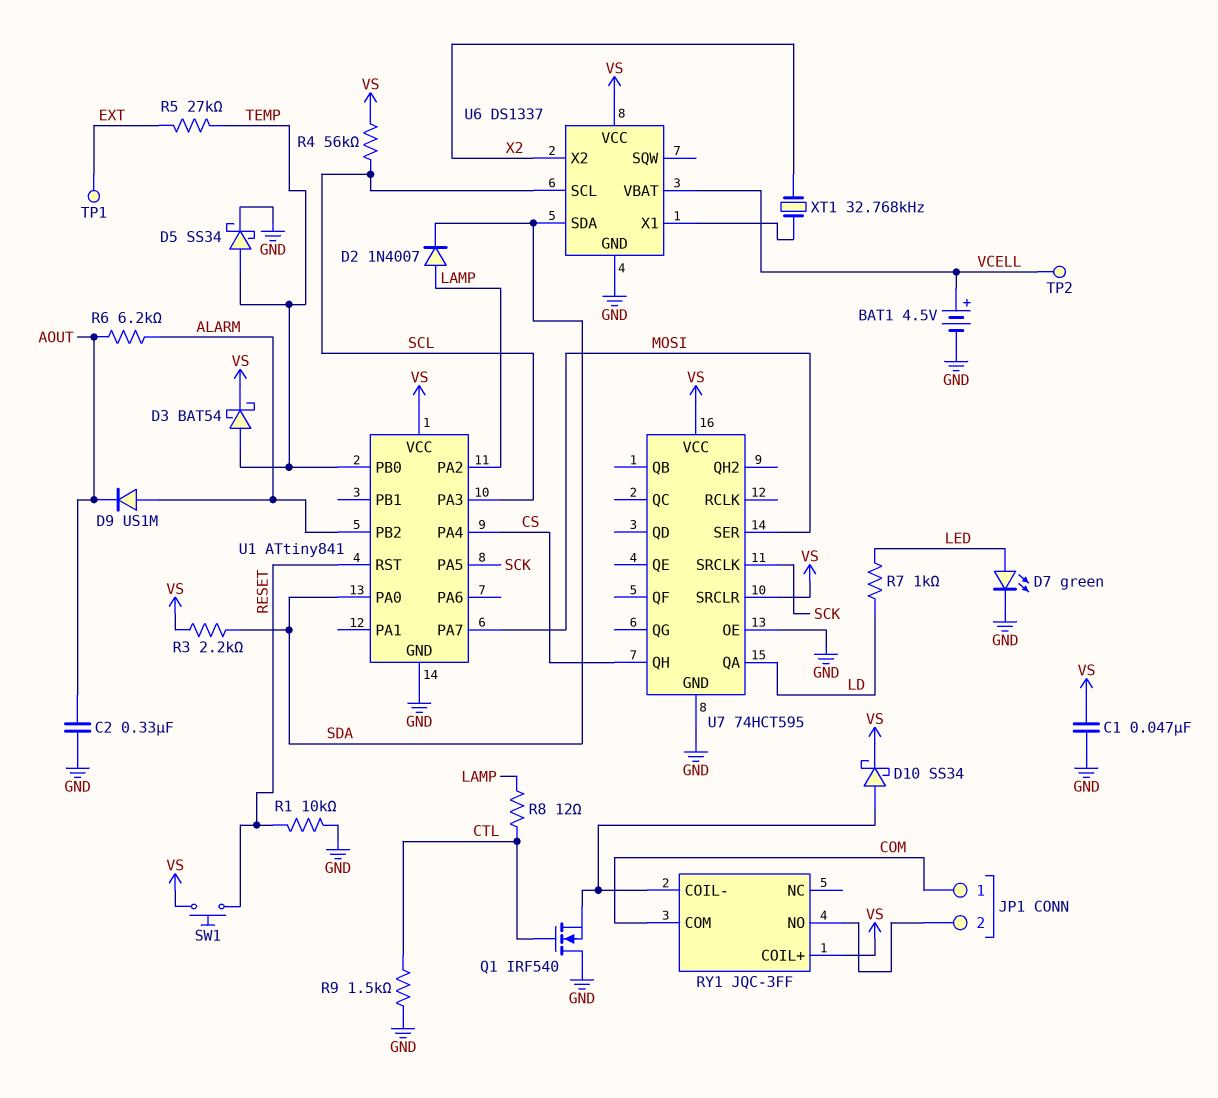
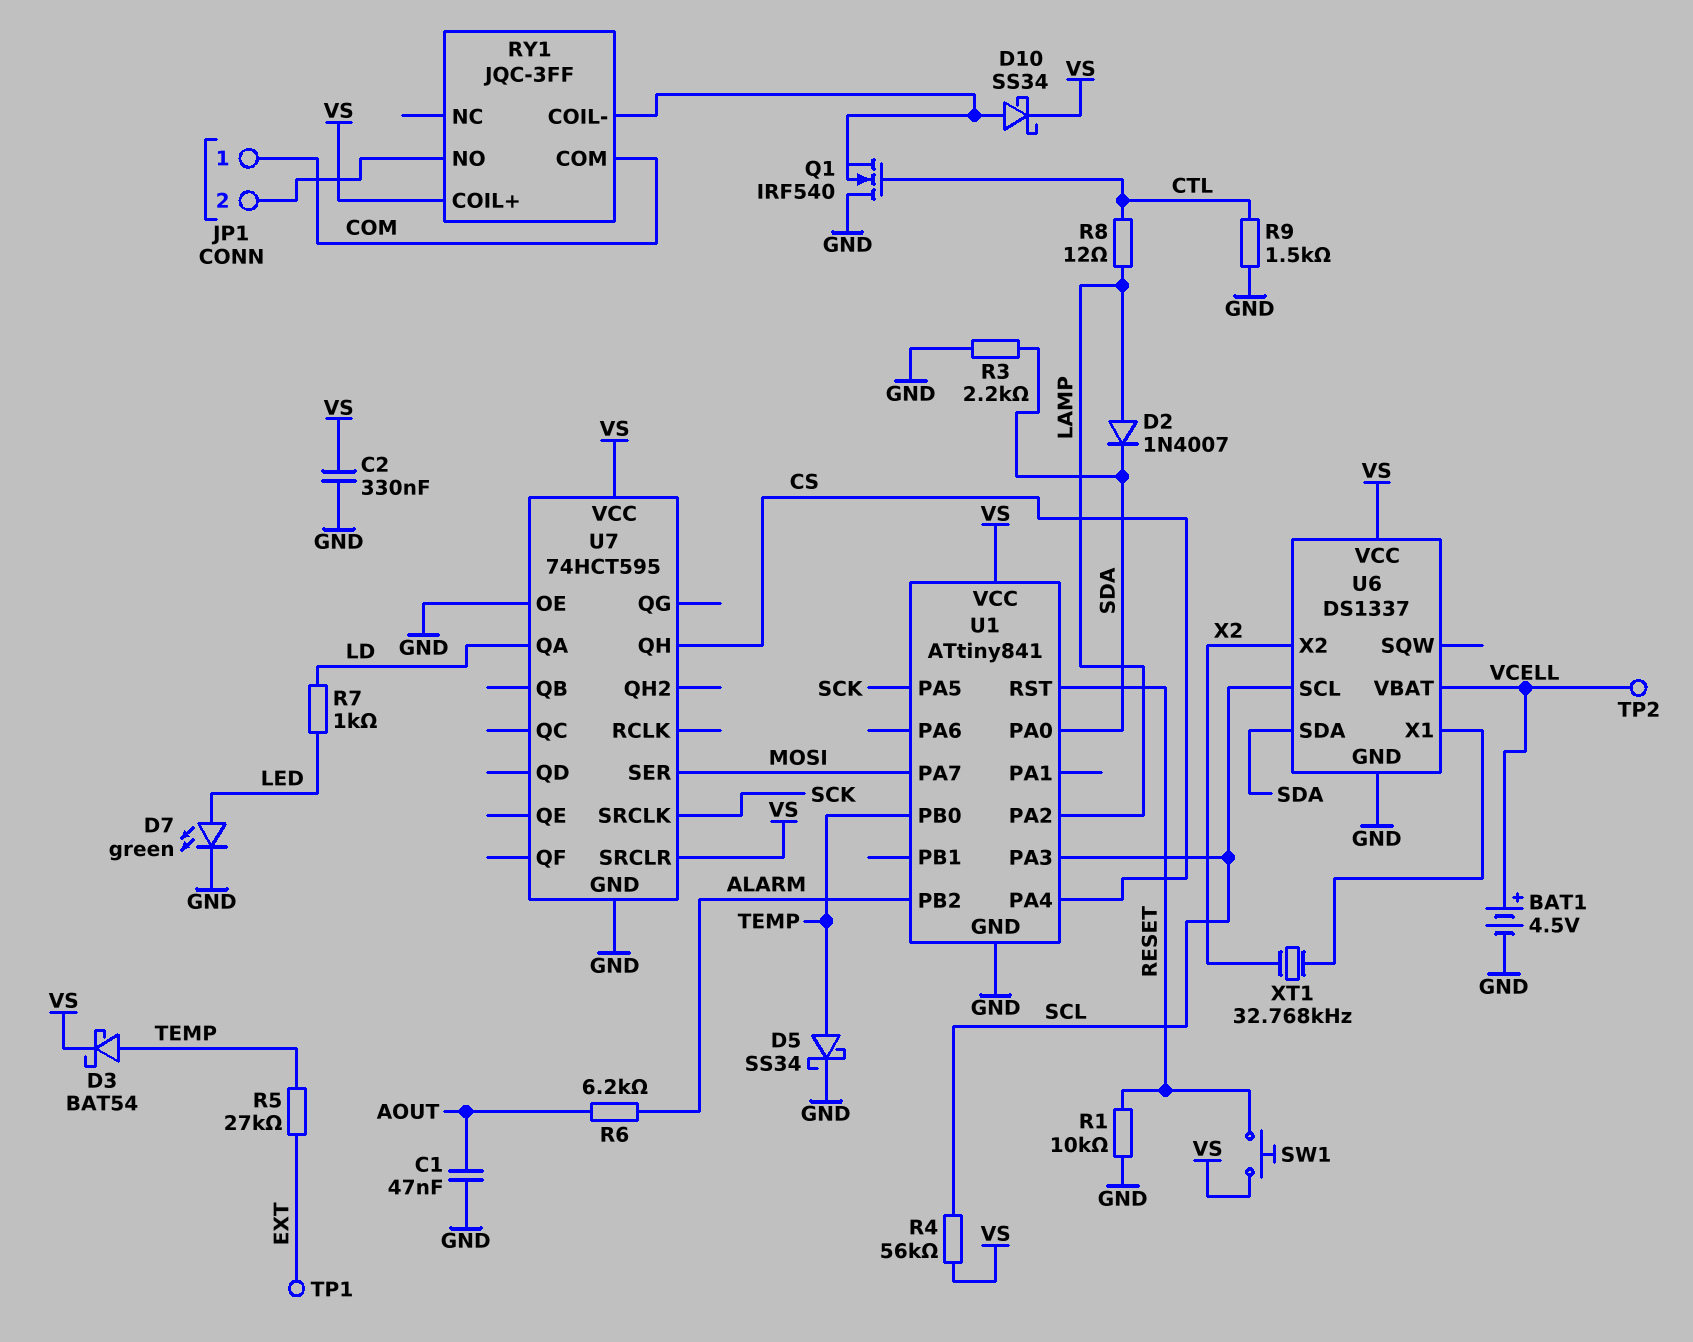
C1: 47nF (GND, VS) -> 47nF (AOUT, GND)
C2: 330nF (AOUT, GND) -> 330nF (GND, VS)
D9: diode US1M (A ALARM, K AOUT) -> none
R3: 2.2k (SDA, VS) -> 2.2k (GND, SDA)

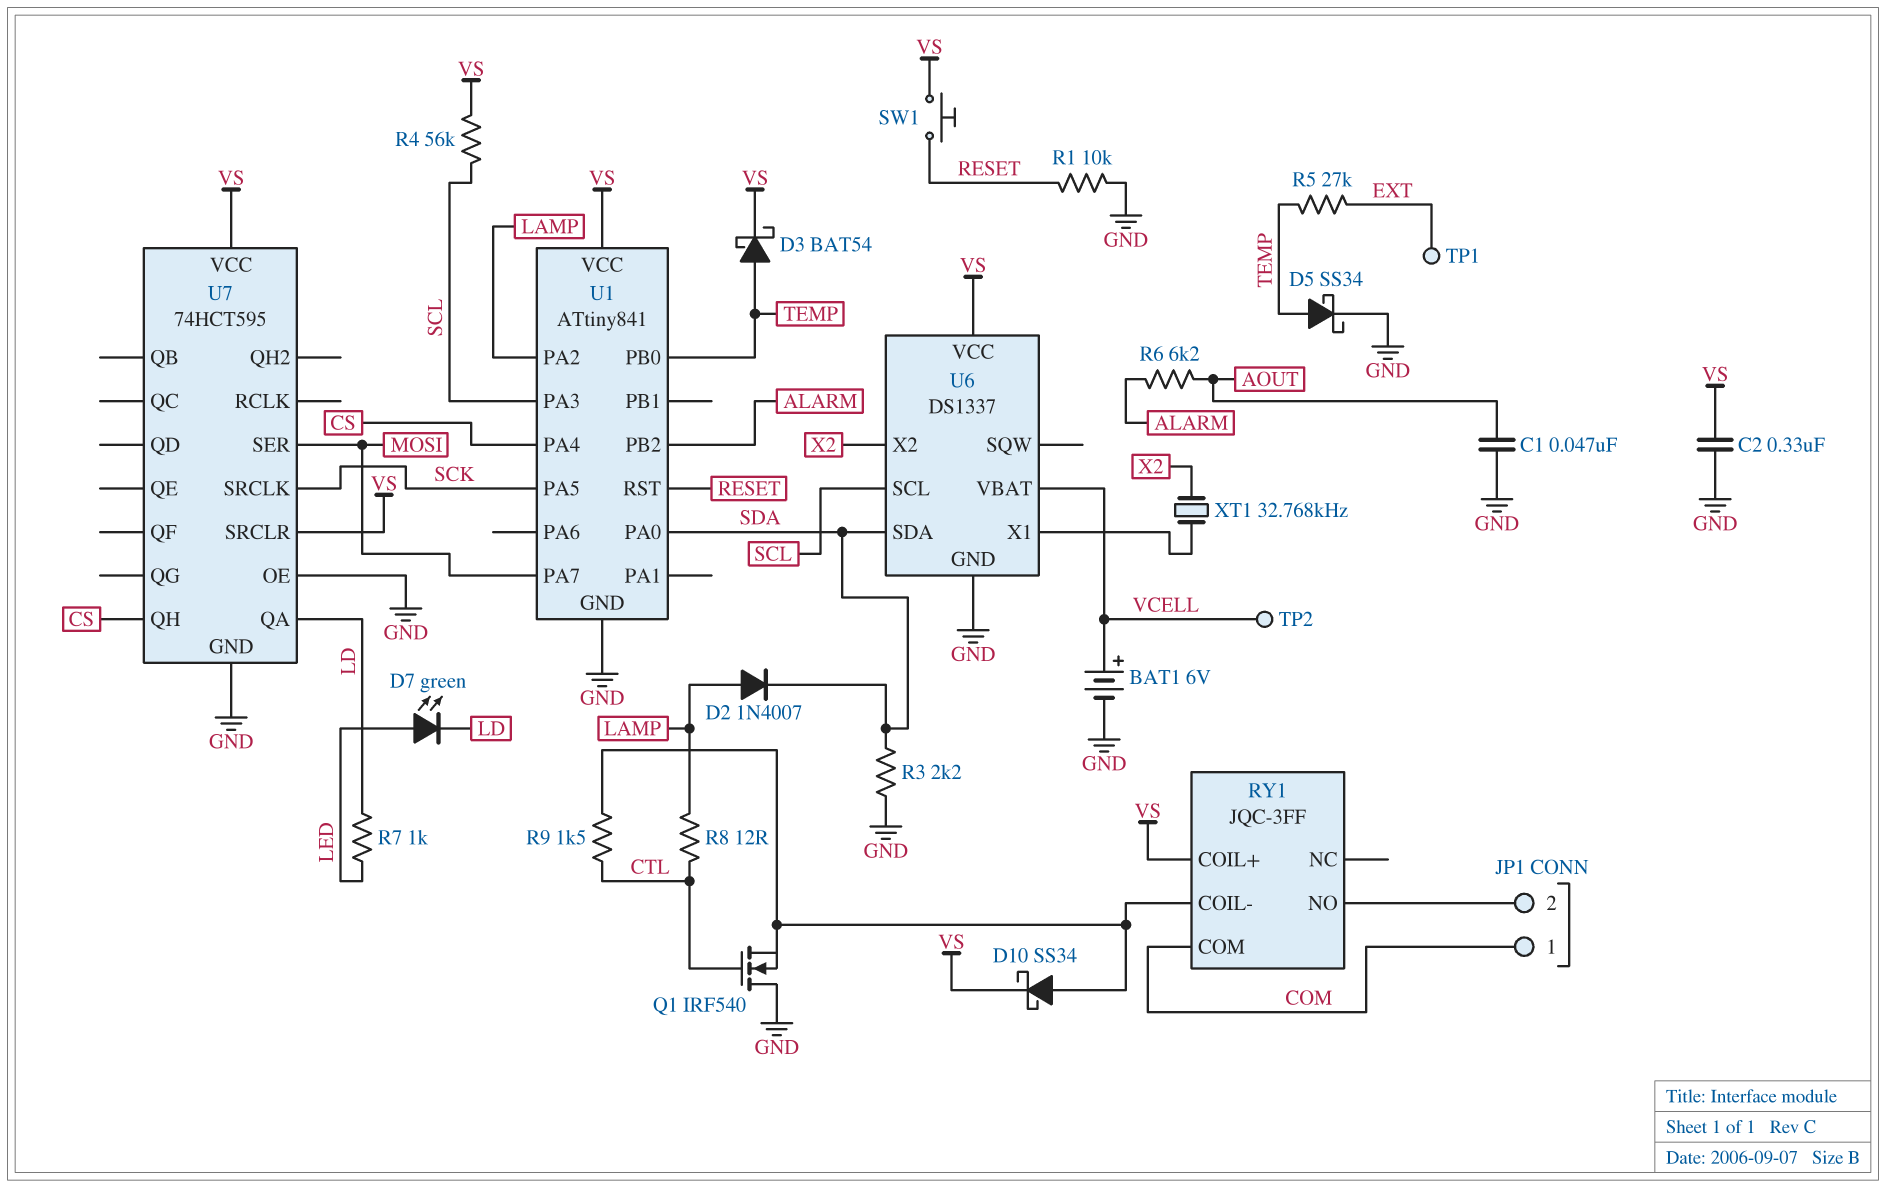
BAT1: 4.5V (plus VCELL, minus GND) -> 6V (plus VCELL, minus GND)
D7: LED green (A LED, K GND) -> LED green (A LED, K LD)
R9: 1.5k (CTL, GND) -> 1.5k (CTL, RY1/COIL-)

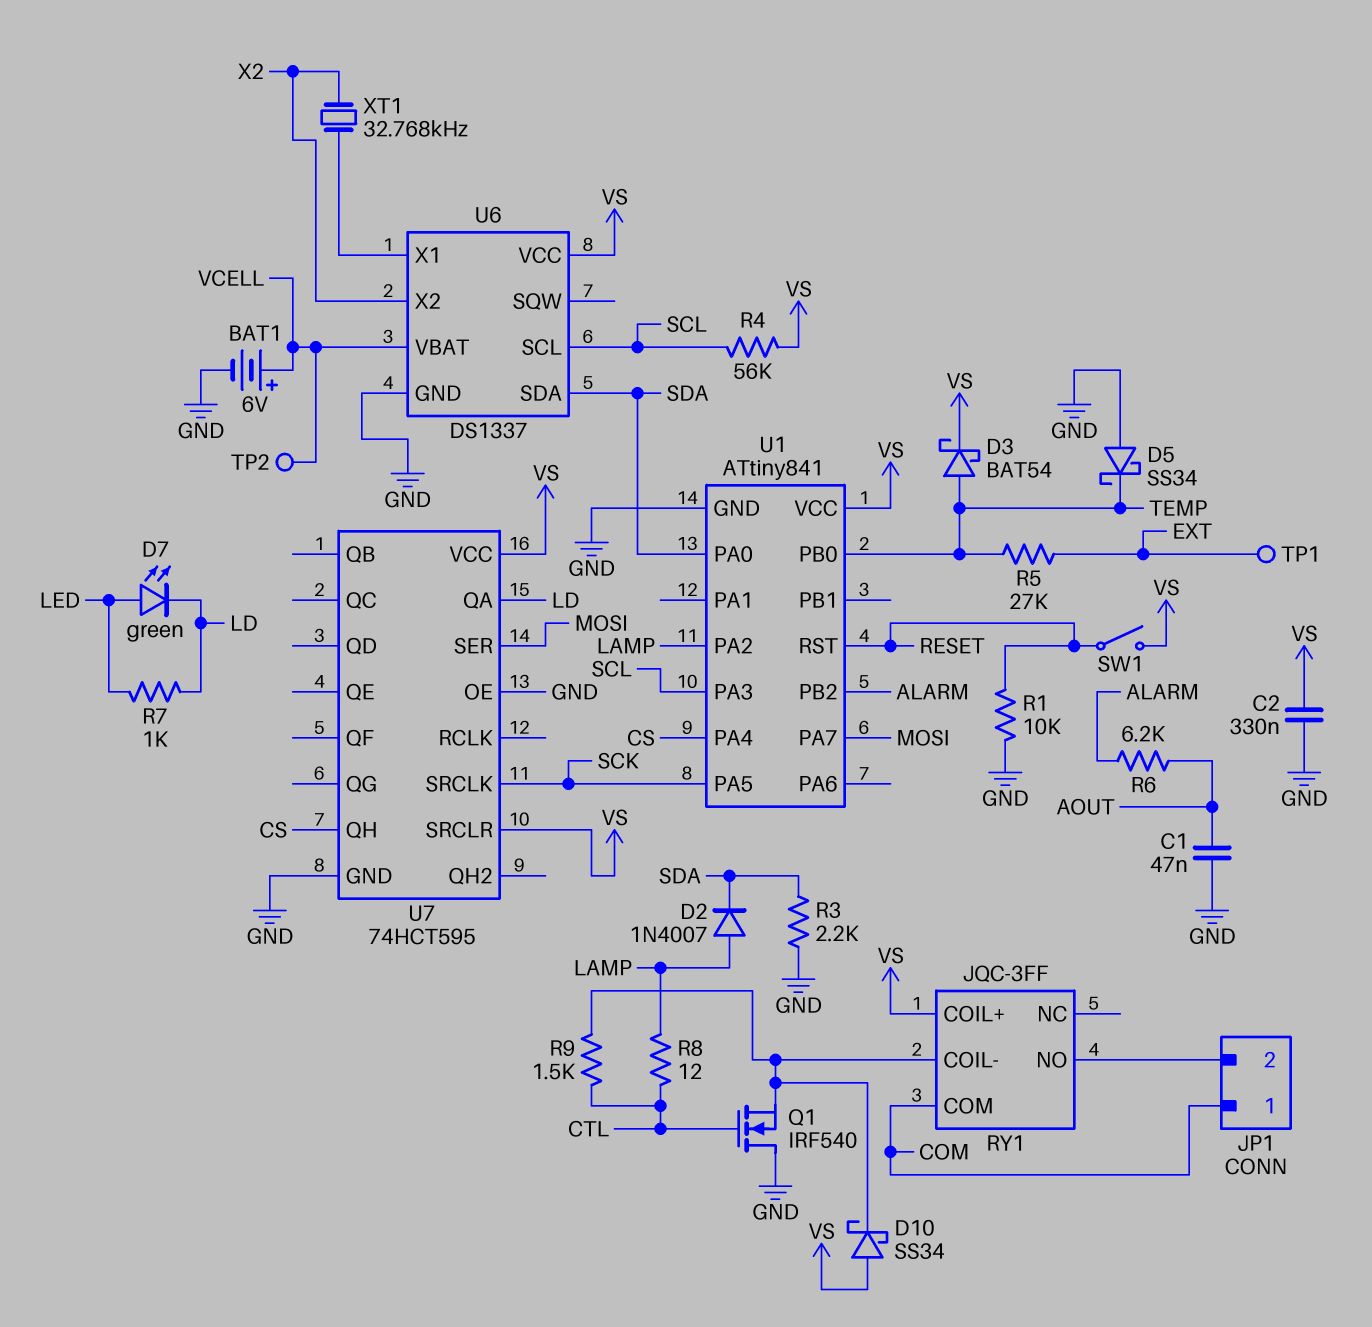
D5: schottky SS34 (A TEMP, K GND) -> schottky SS34 (A GND, K TEMP)
D10: schottky SS34 (A RY1/COIL-, K VS) -> schottky SS34 (A VS, K RY1/COIL-)
SW1: button (RESET, VS) -> switch (RESET, VS)

